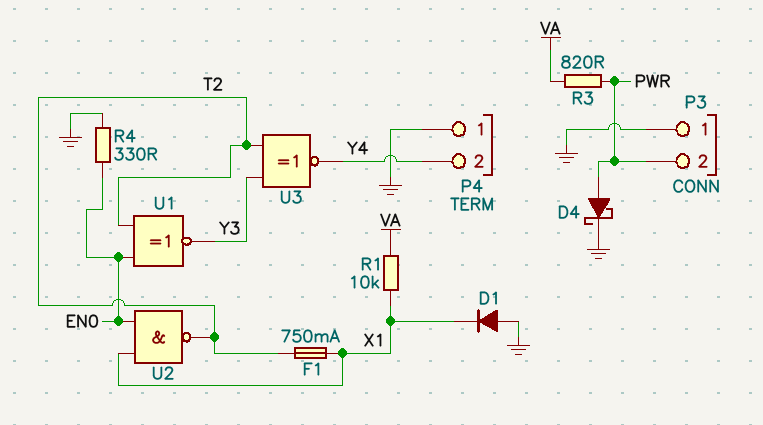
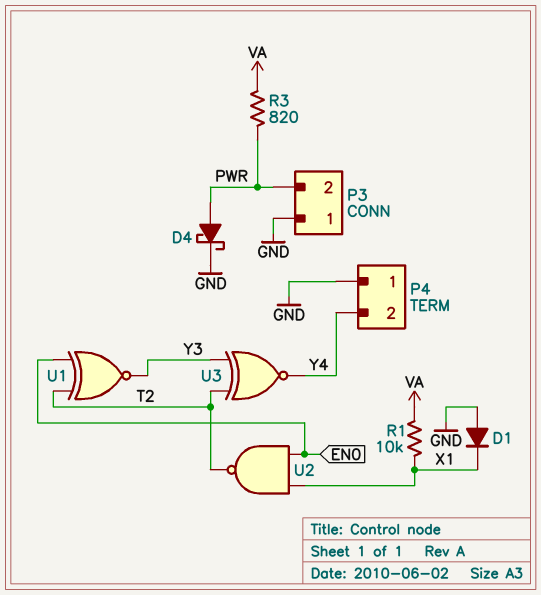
F1: 750mA (T2, X1) -> none
R4: 330 (EN0, GND) -> none

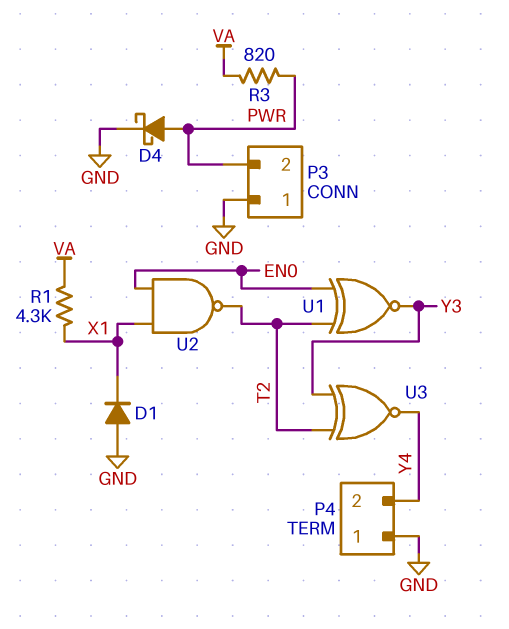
R1: 10k (VA, X1) -> 4.3k (VA, X1)

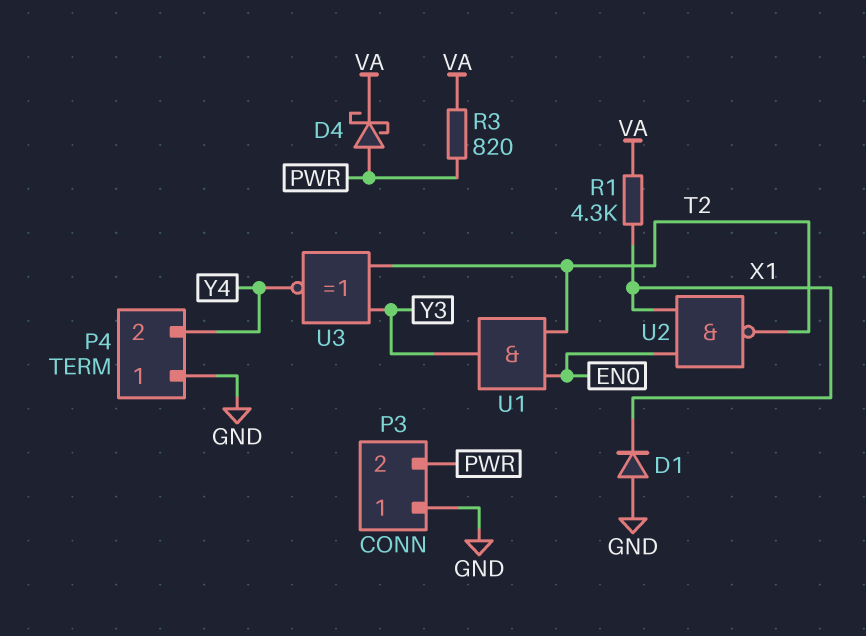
D4: schottky (A PWR, K GND) -> schottky (A PWR, K VA)
U1: XNOR (in EN0, in T2, out Y3) -> AND (in EN0, in T2, out Y3)

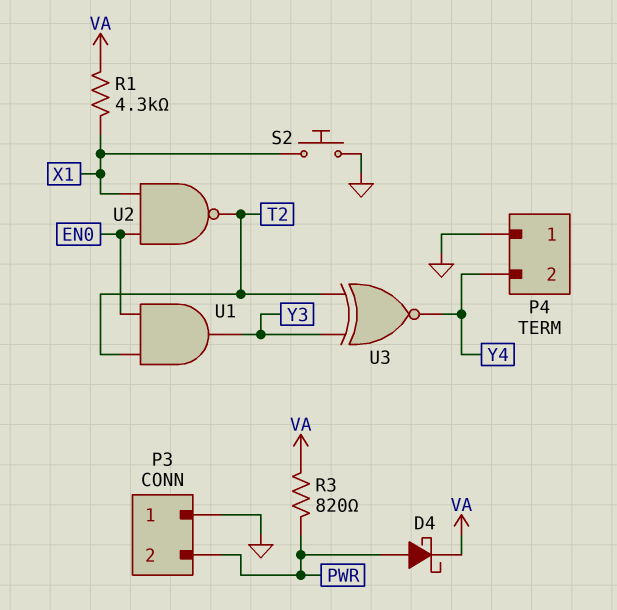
D1: diode (A GND, K X1) -> none
S2: none -> button (GND, X1)

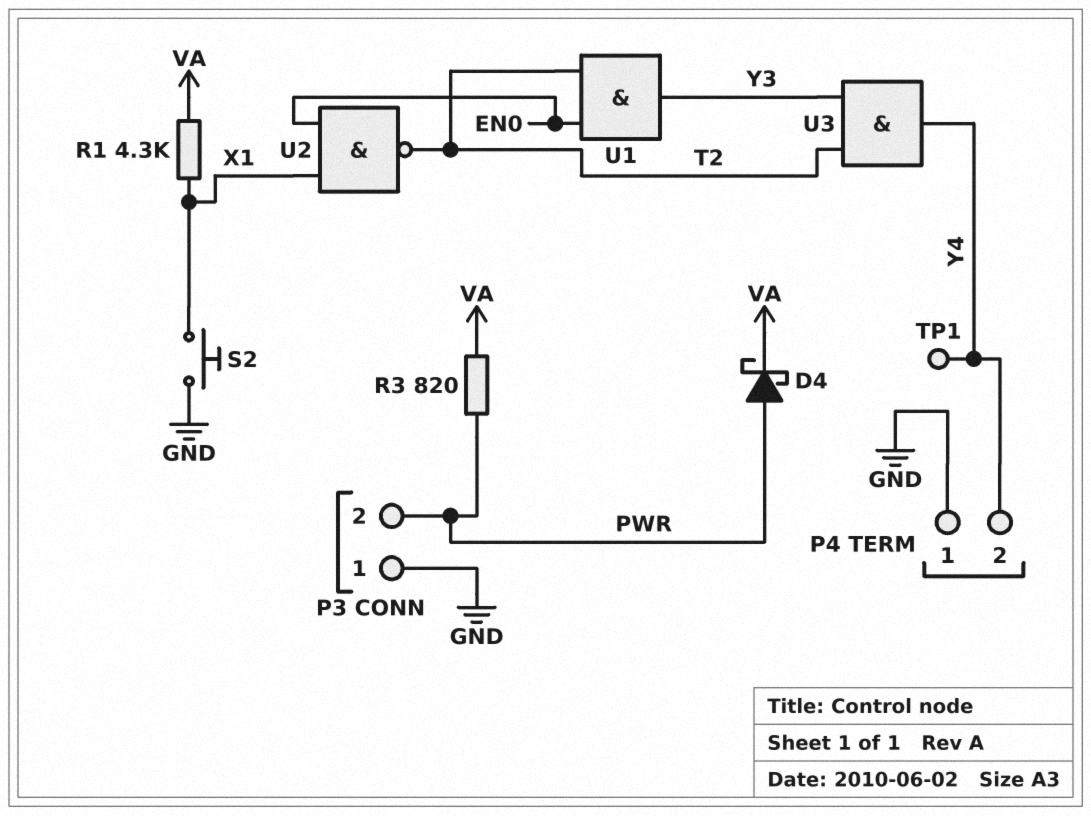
TP1: none -> test point (Y4)
U3: XNOR (in T2, in Y3, out Y4) -> AND (in T2, in Y3, out Y4)

